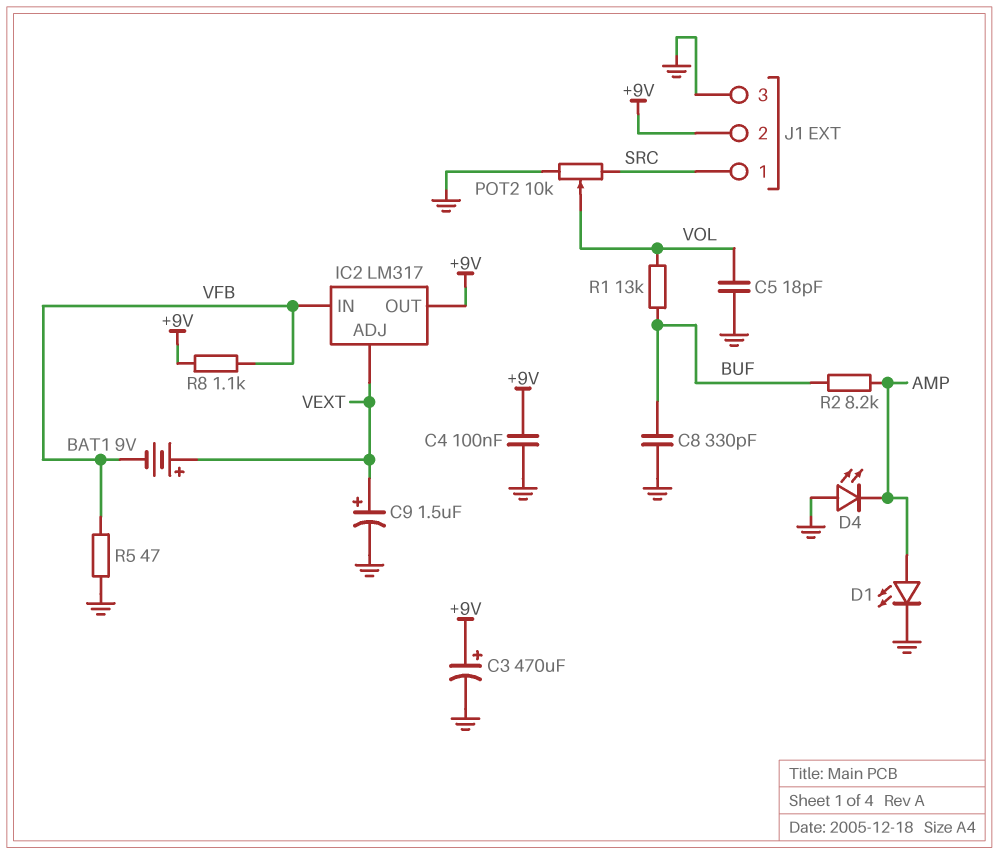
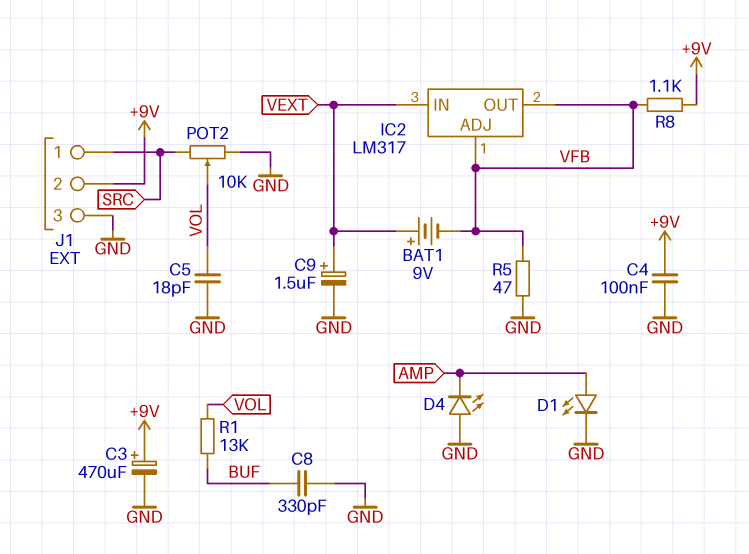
IC2 pin ADJ: VEXT -> VFB
IC2 pin IN: VFB -> VEXT
IC2 pin OUT: +9V -> VFB
R2: 8.2k (AMP, BUF) -> none

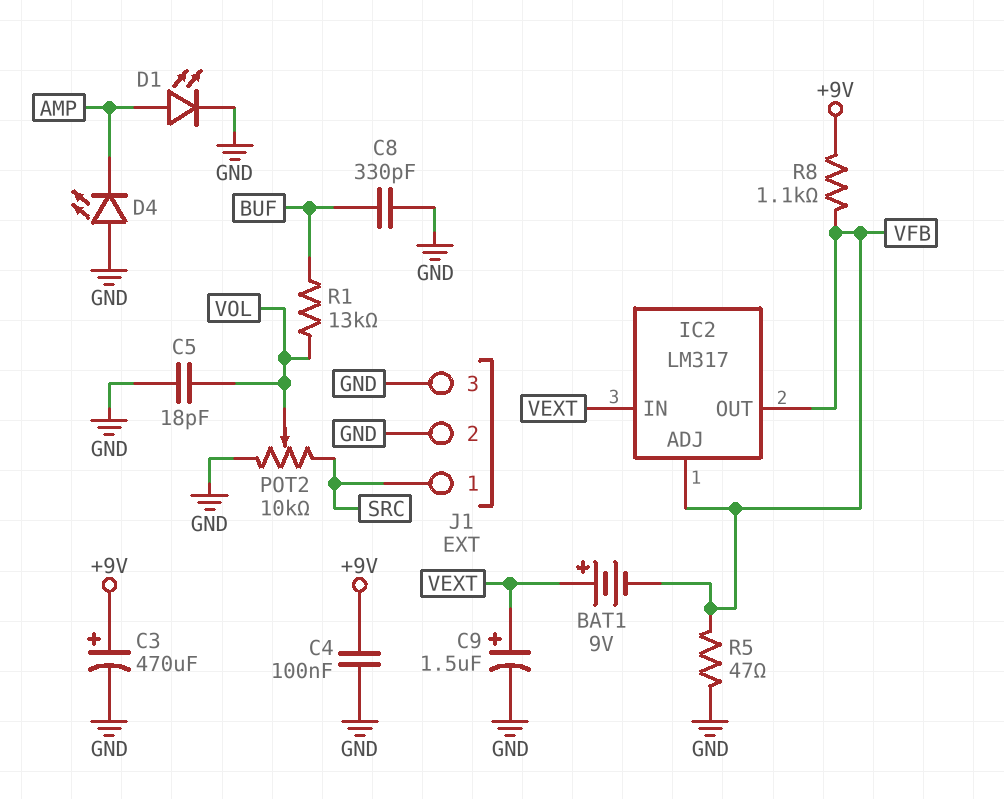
J1 pin 2: +9V -> GND

